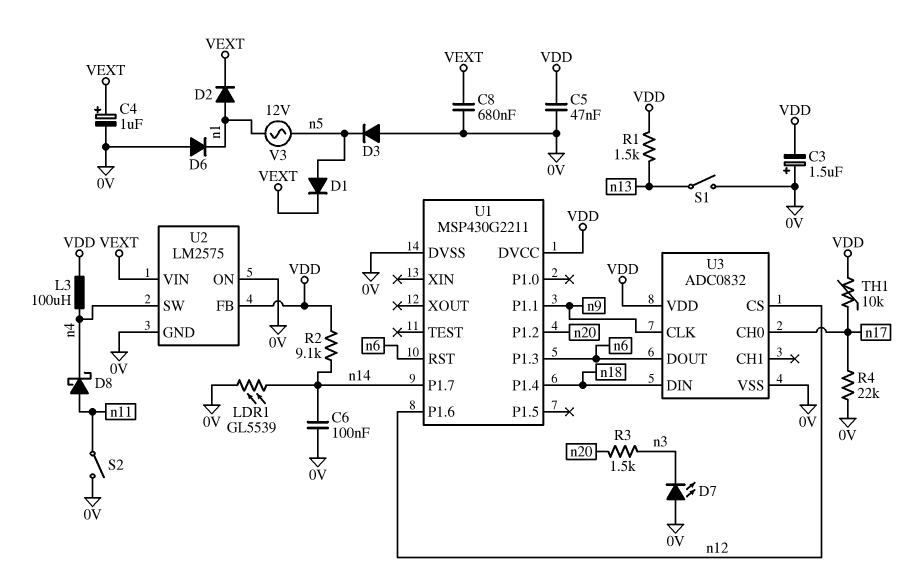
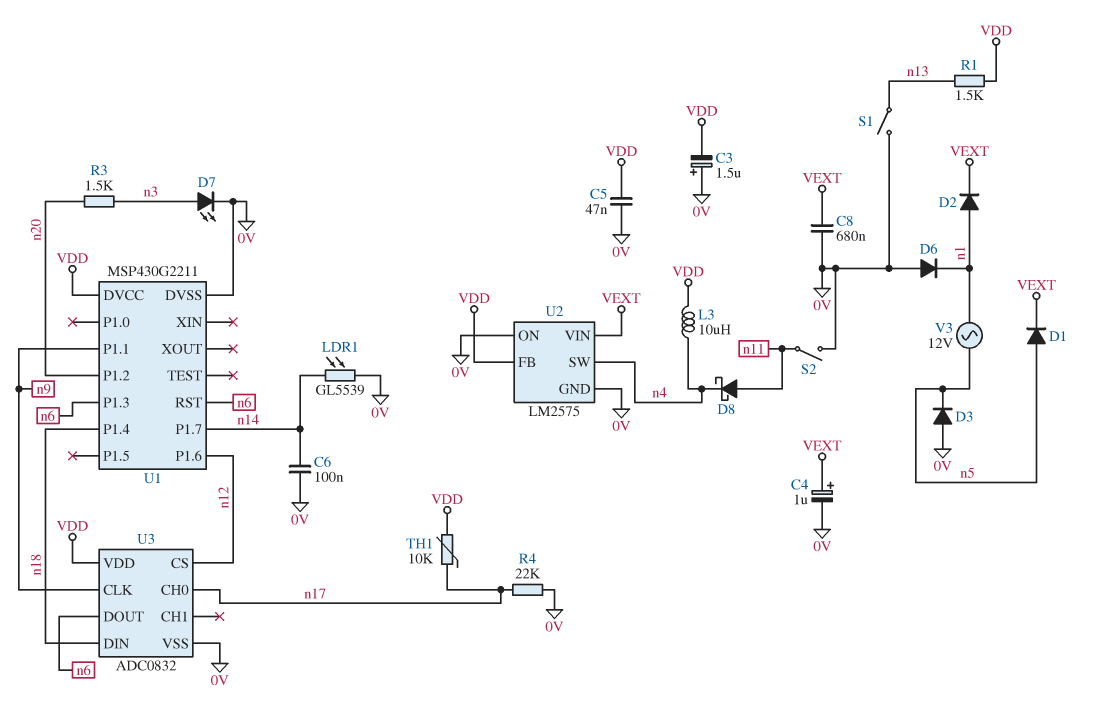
D7: LED (A 0V, K n3) -> LED (A n3, K 0V)
L3: 100uH (VDD, n4) -> 10uH (VDD, n4)
R2: 9.1k (VDD, n14) -> none

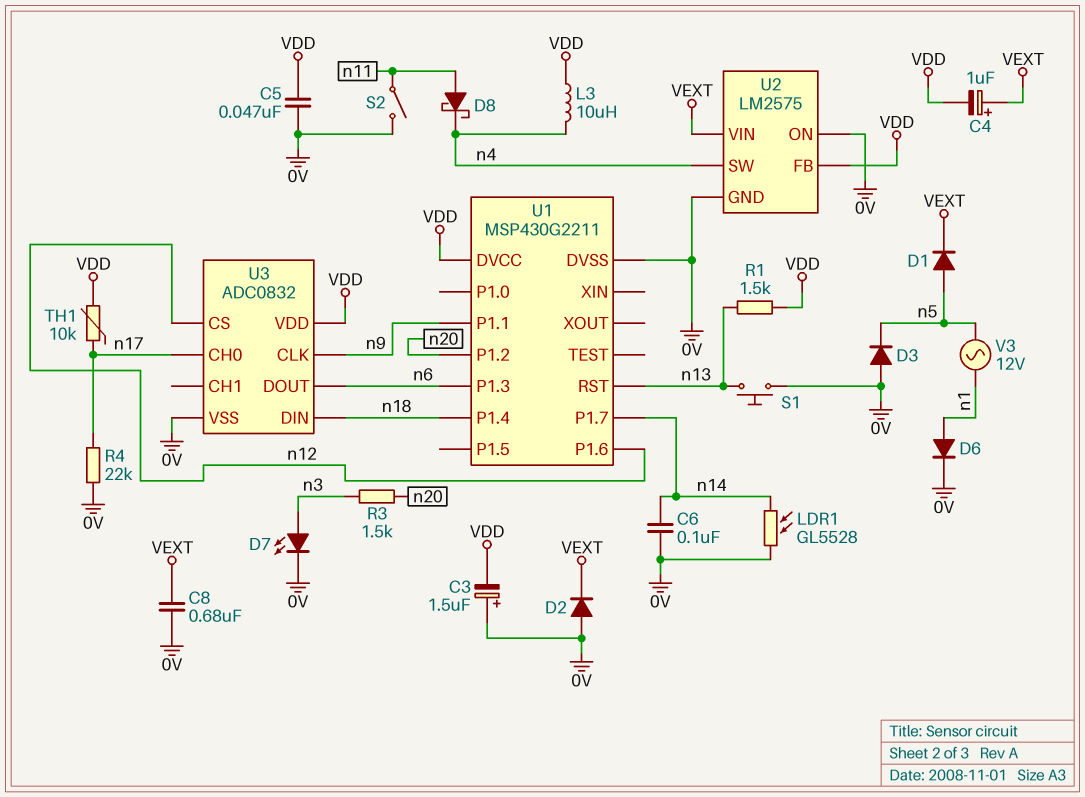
C4: 1uF (plus VEXT, minus 0V) -> 1uF (plus VEXT, minus VDD)
D2: diode (A n1, K VEXT) -> diode (A 0V, K VEXT)
D6: diode (A 0V, K n1) -> diode (A n1, K 0V)
LDR1: GL5539 (0V, n14) -> GL5528 (0V, n14)
S1: switch (0V, n13) -> button (0V, n13)
U1 pin RST: n6 -> n13

